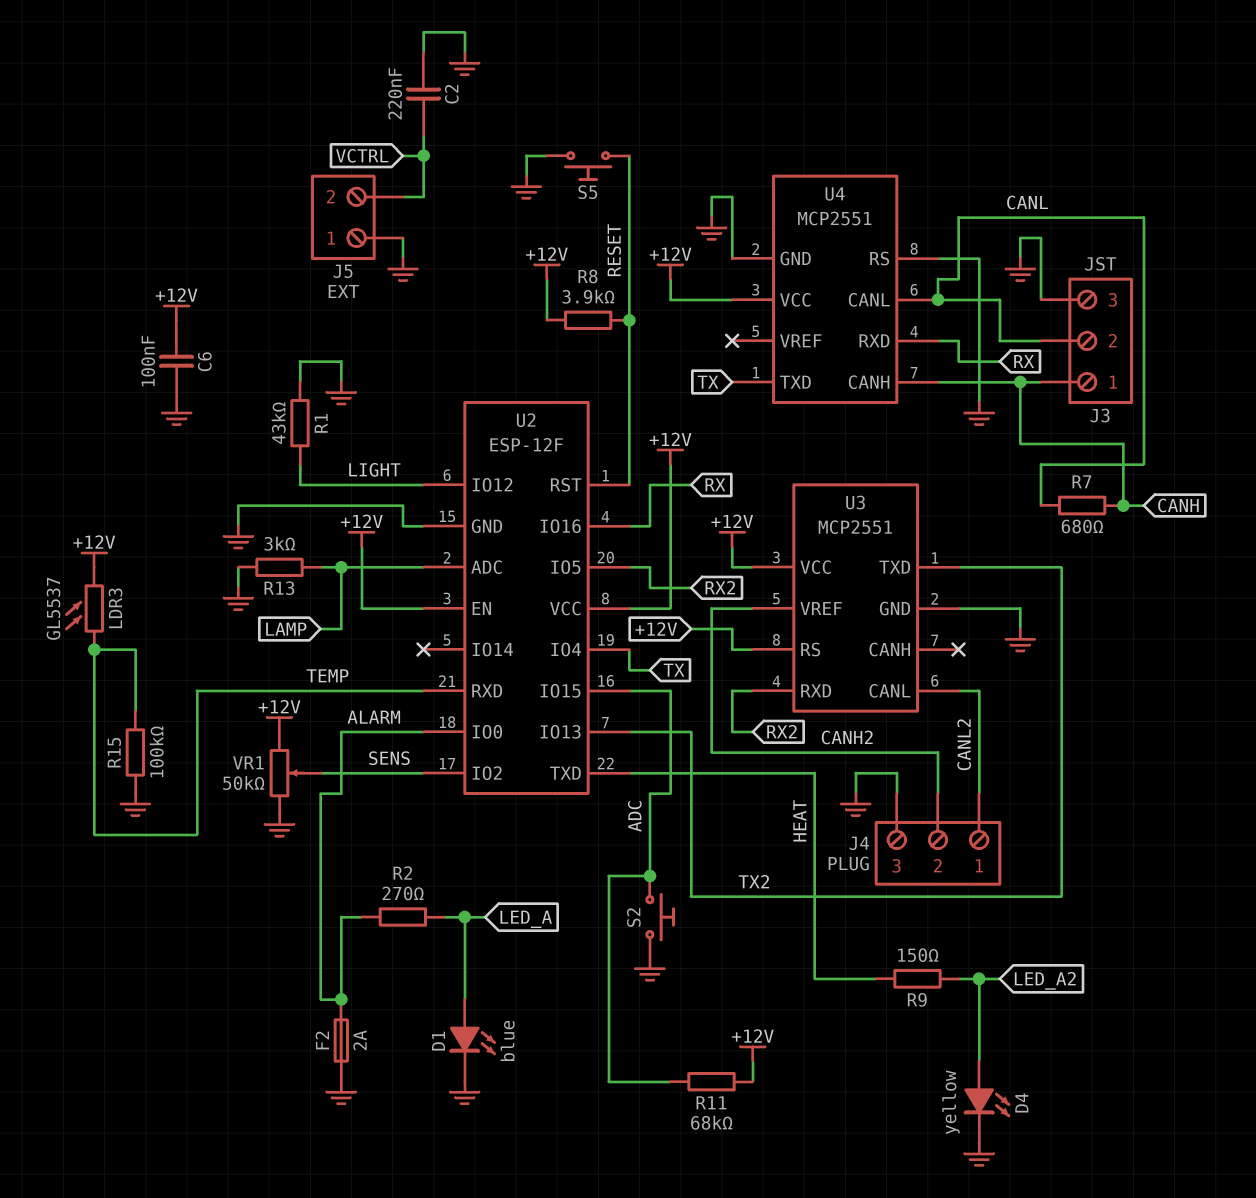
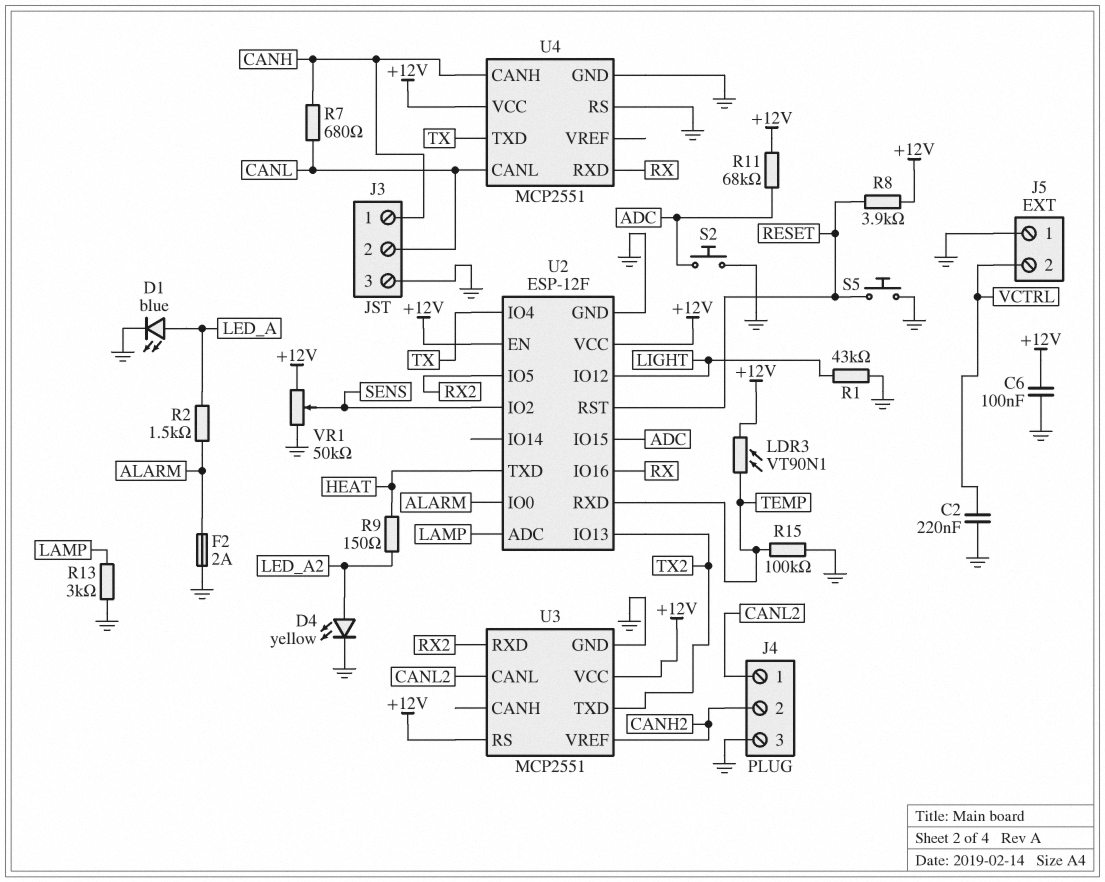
LDR3: GL5537 (+12V, TEMP) -> VT90N1 (+12V, TEMP)
R2: 270 (ALARM, LED_A) -> 1.5k (ALARM, LED_A)

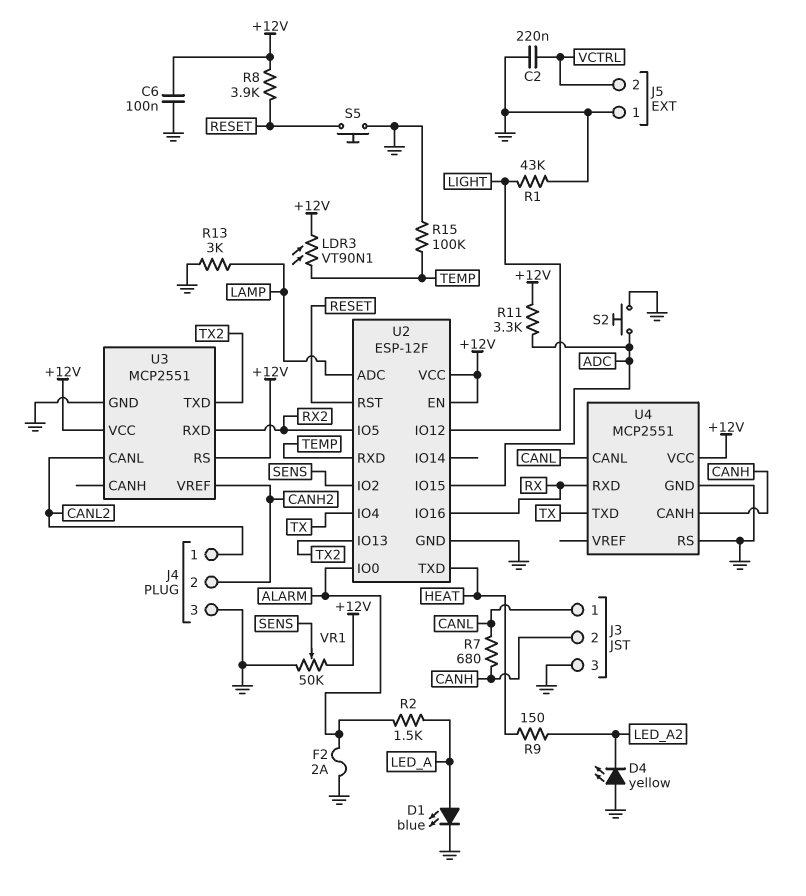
D4: LED yellow (A LED_A2, K GND) -> LED yellow (A GND, K LED_A2)
J3 pin 1: CANH -> CANL
J3 pin 2: CANL -> CANH
R11: 68k (+12V, ADC) -> 3.3k (+12V, ADC)

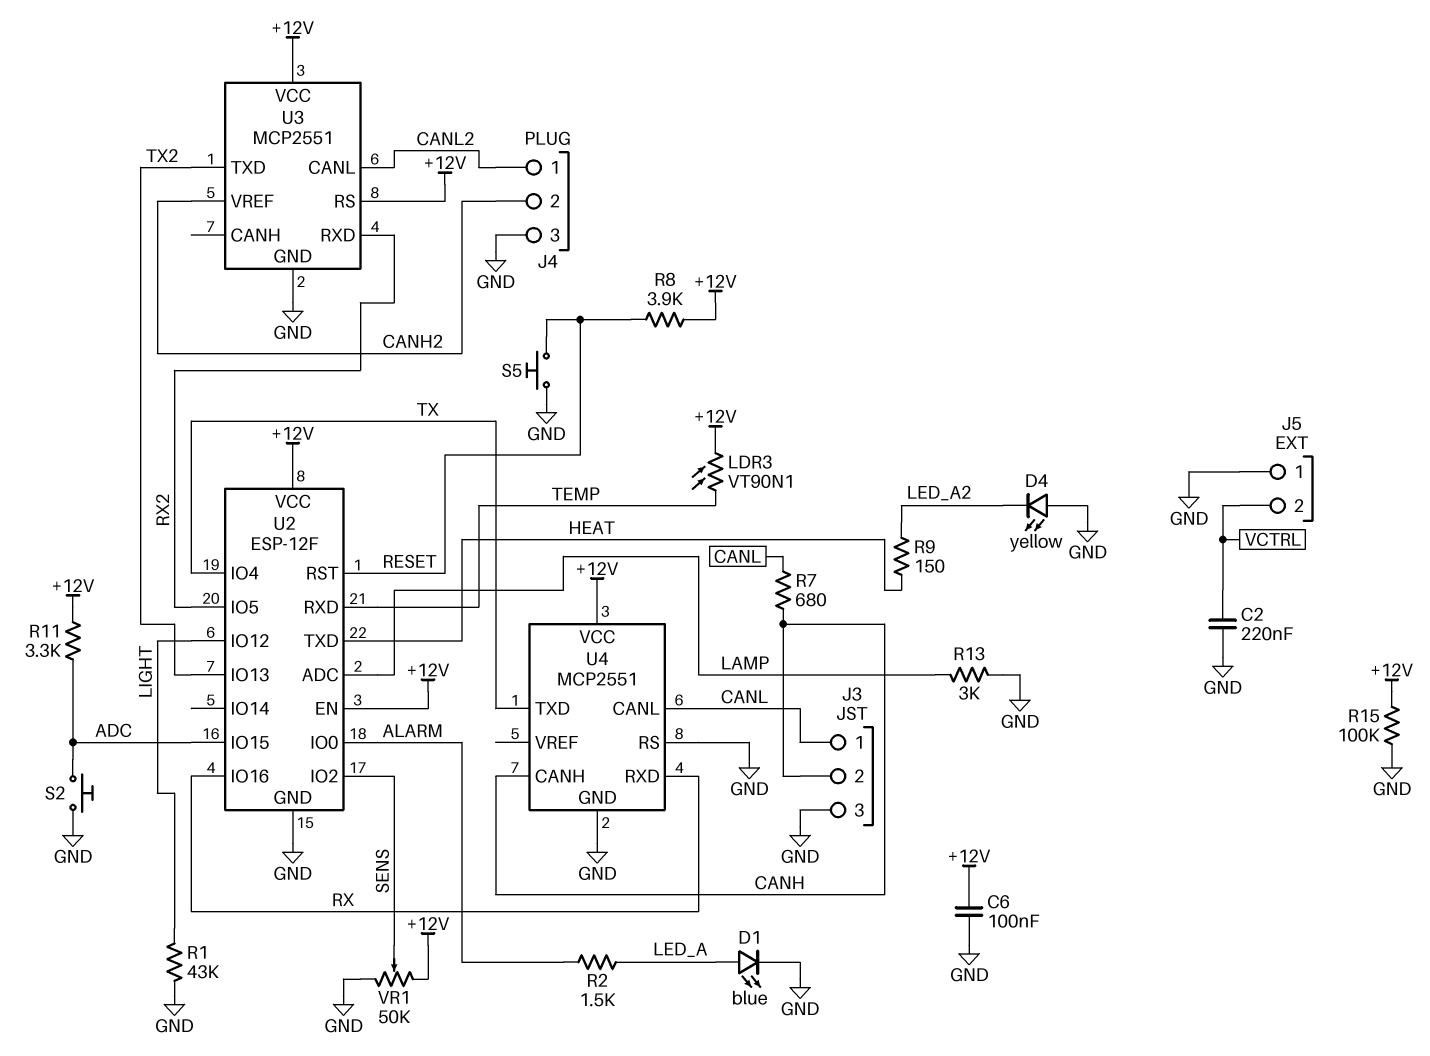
F2: 2A (ALARM, GND) -> none
R15: 100k (GND, TEMP) -> 100k (+12V, GND)

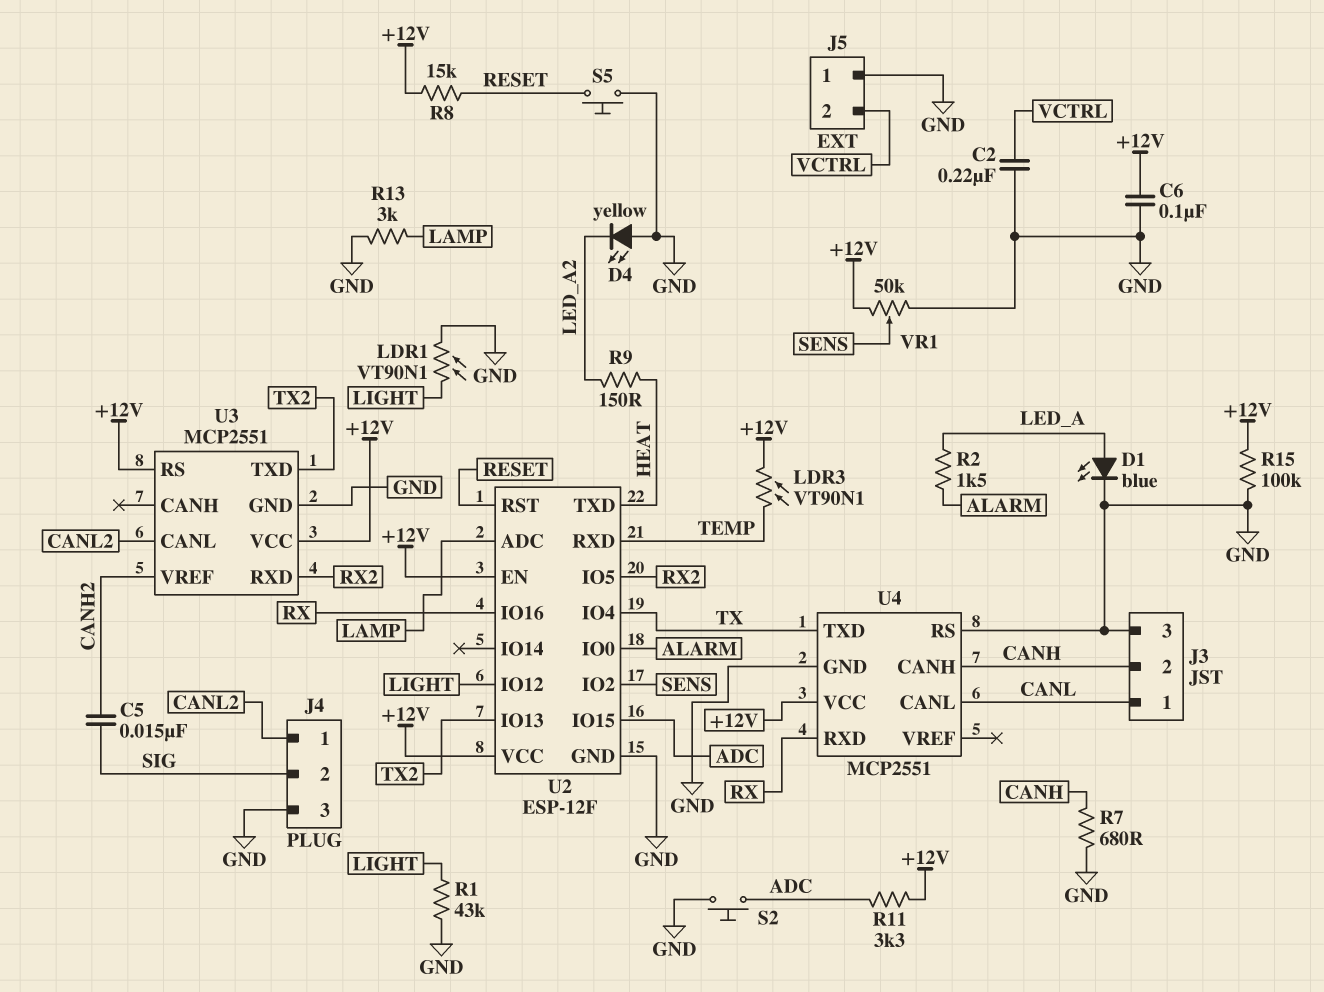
C5: none -> 15nF (CANH2, SIG)
J4 pin 2: CANH2 -> SIG
LDR1: none -> VT90N1 (GND, LIGHT)
R7: 680 (CANH, CANL) -> 680 (CANH, GND)
R8: 3.9k (+12V, RESET) -> 15k (+12V, RESET)

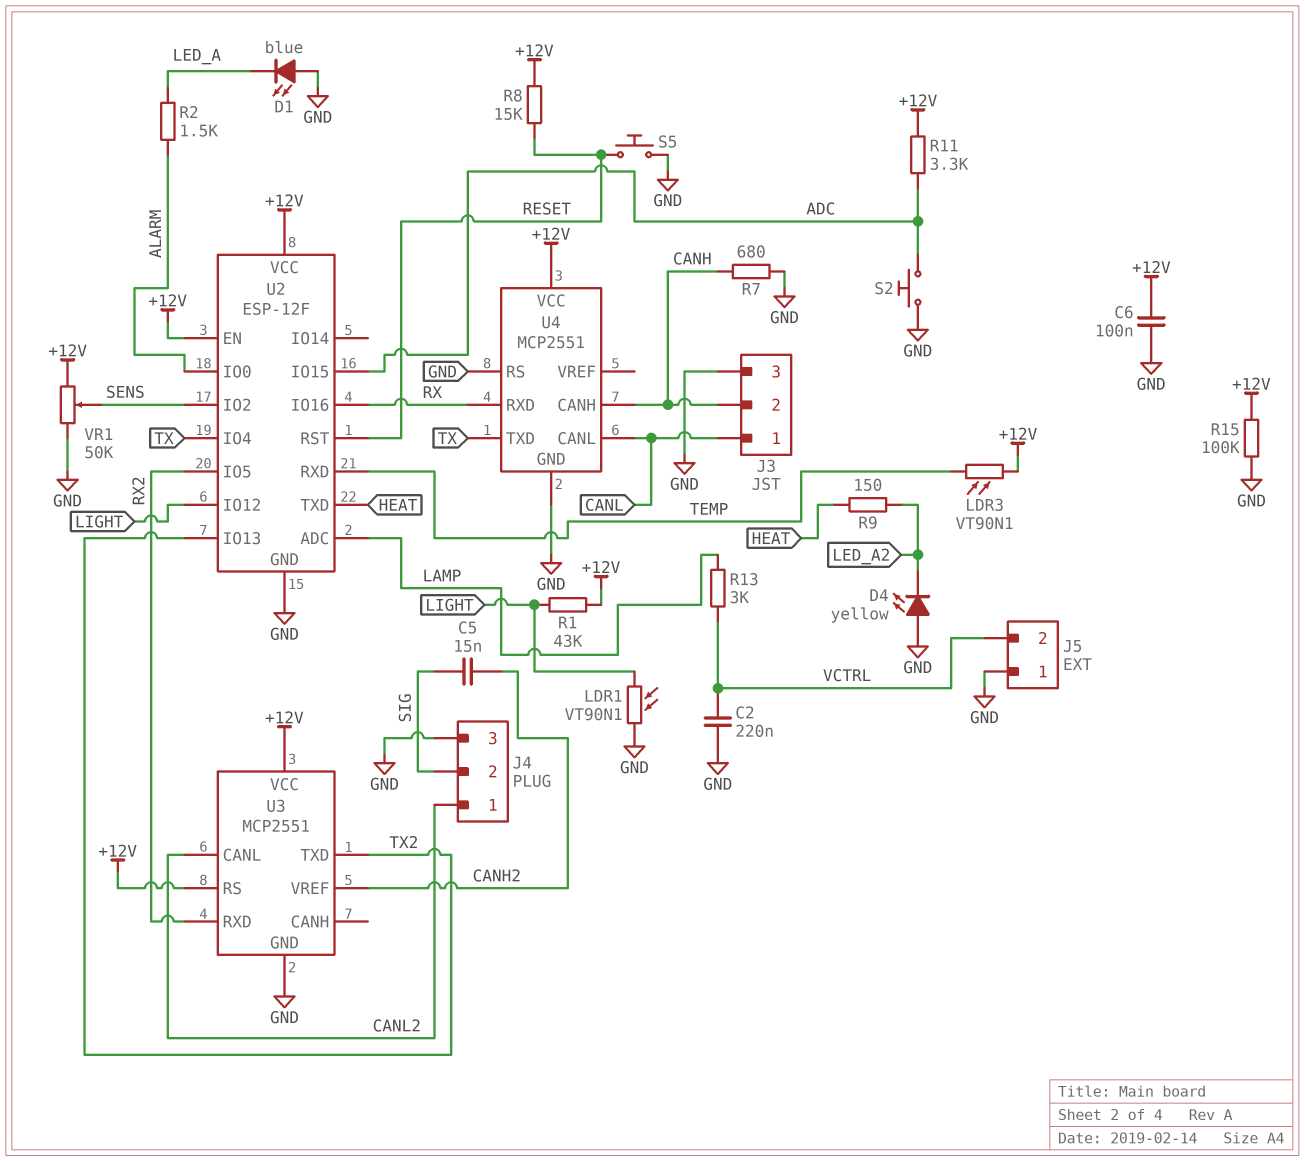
D1: LED blue (A LED_A, K GND) -> LED blue (A GND, K LED_A)
R1: 43k (GND, LIGHT) -> 43k (+12V, LIGHT)
R13: 3k (GND, LAMP) -> 3k (LAMP, VCTRL)

